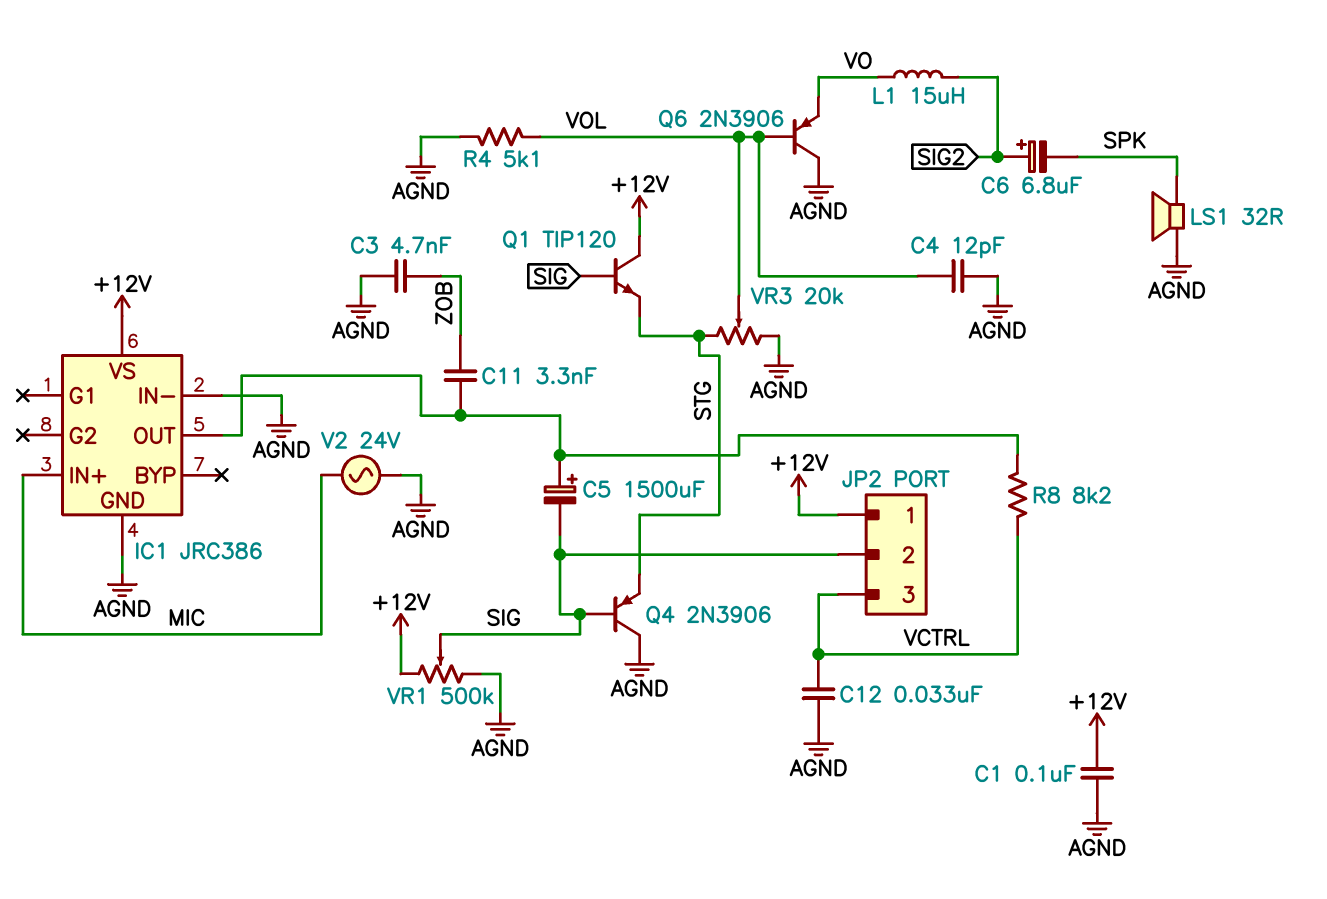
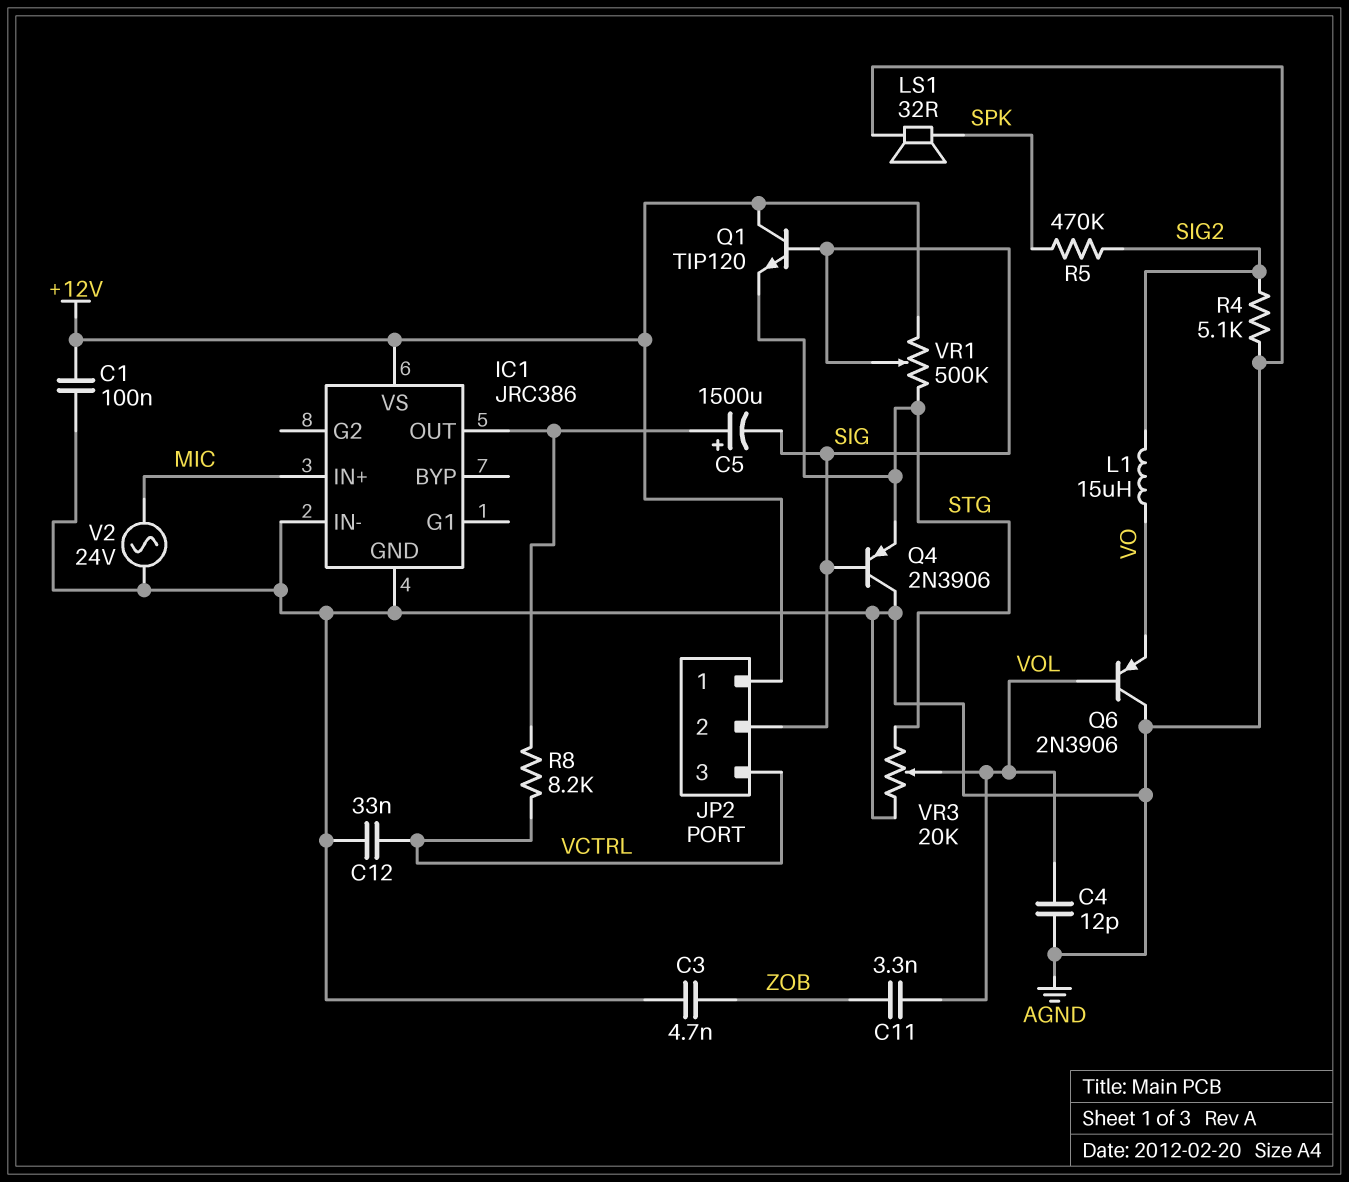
C6: 6.8uF (plus SIG2, minus SPK) -> none
C11: 3.3nF (IC1/OUT, ZOB) -> 3.3nF (VOL, ZOB)
R4: 5.1k (AGND, VOL) -> 5.1k (AGND, SIG2)
R5: none -> 470k (SIG2, SPK)
VR1: 500k (+12V, AGND, wiper SIG) -> 500k (+12V, STG, wiper SIG)

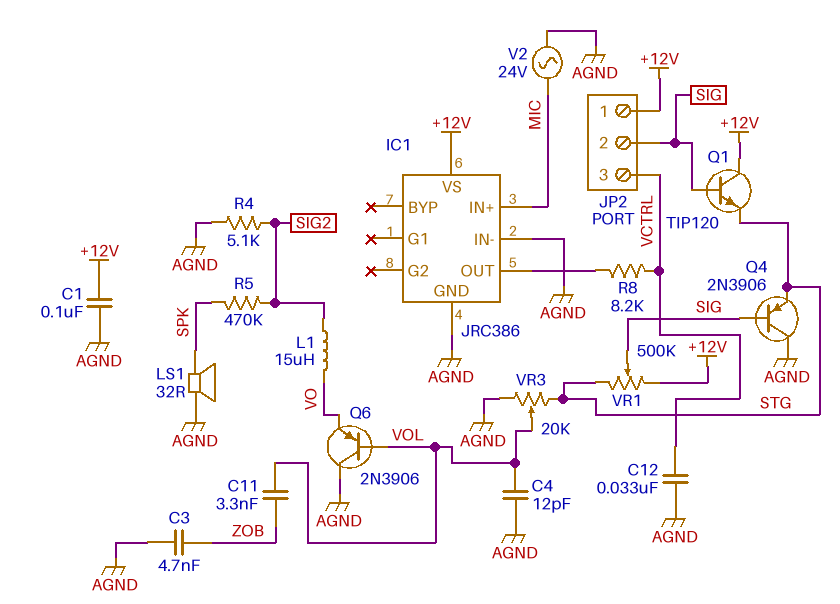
C5: 1500uF (plus IC1/OUT, minus SIG) -> none

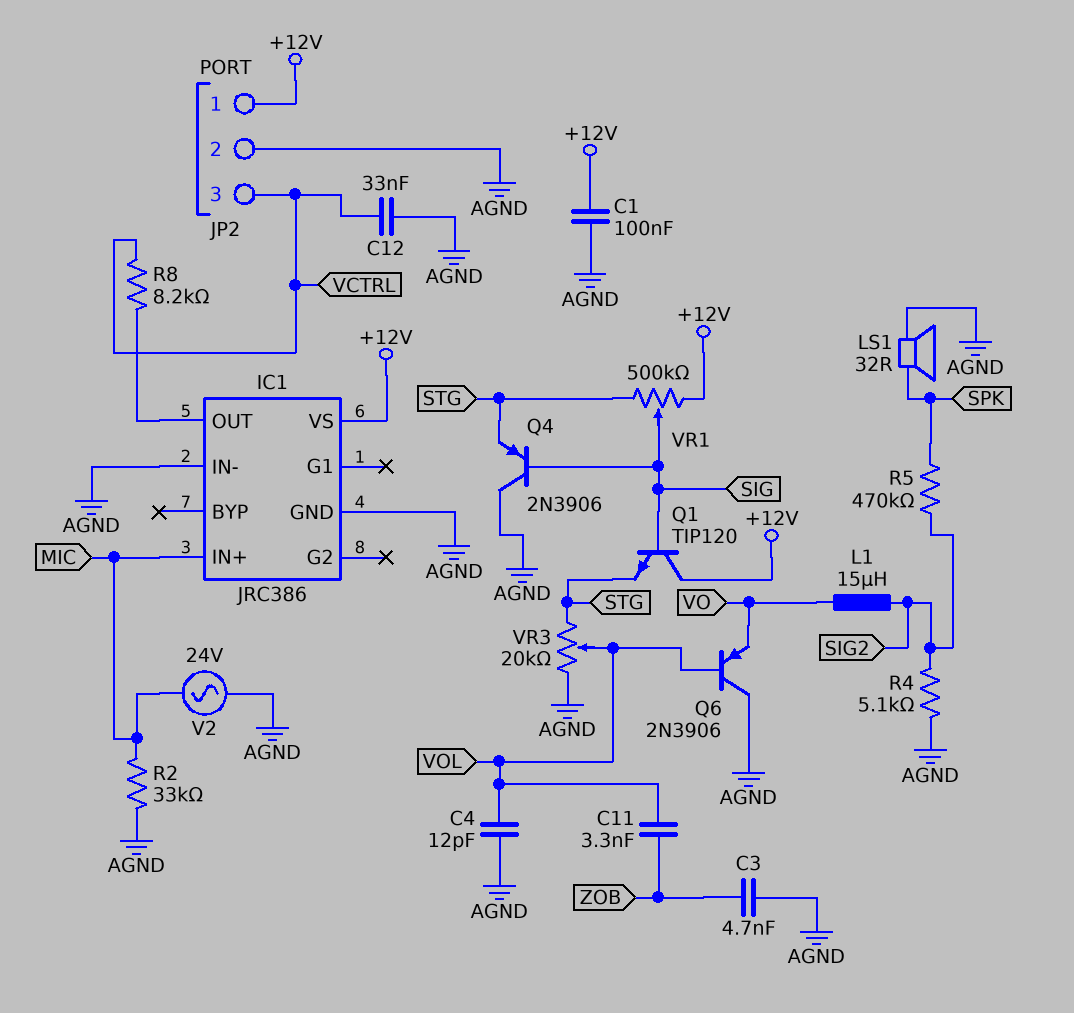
JP2 pin 2: SIG -> AGND
R2: none -> 33k (AGND, MIC)

